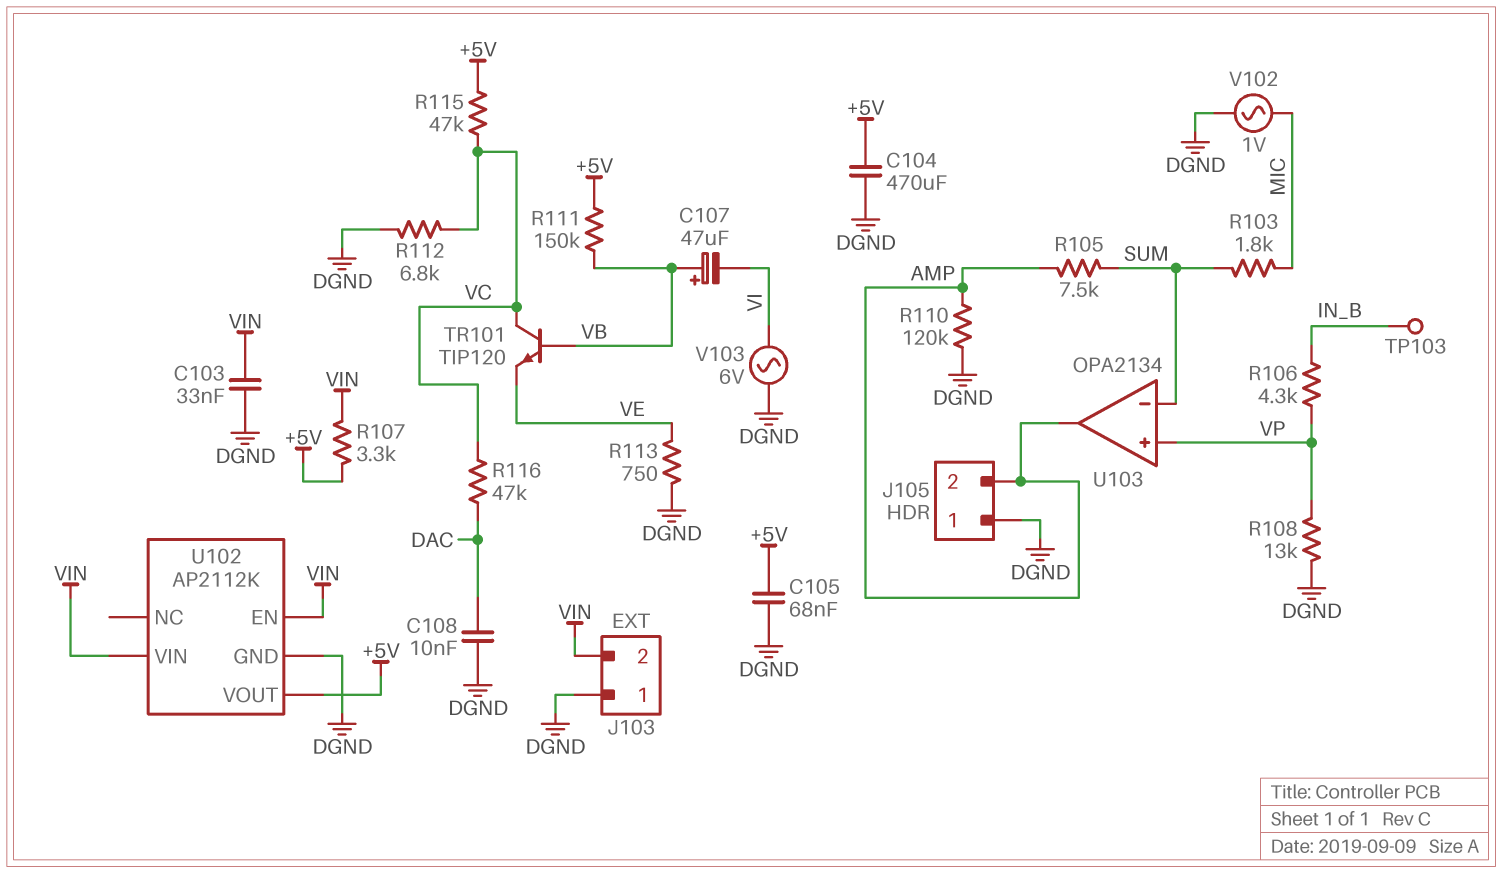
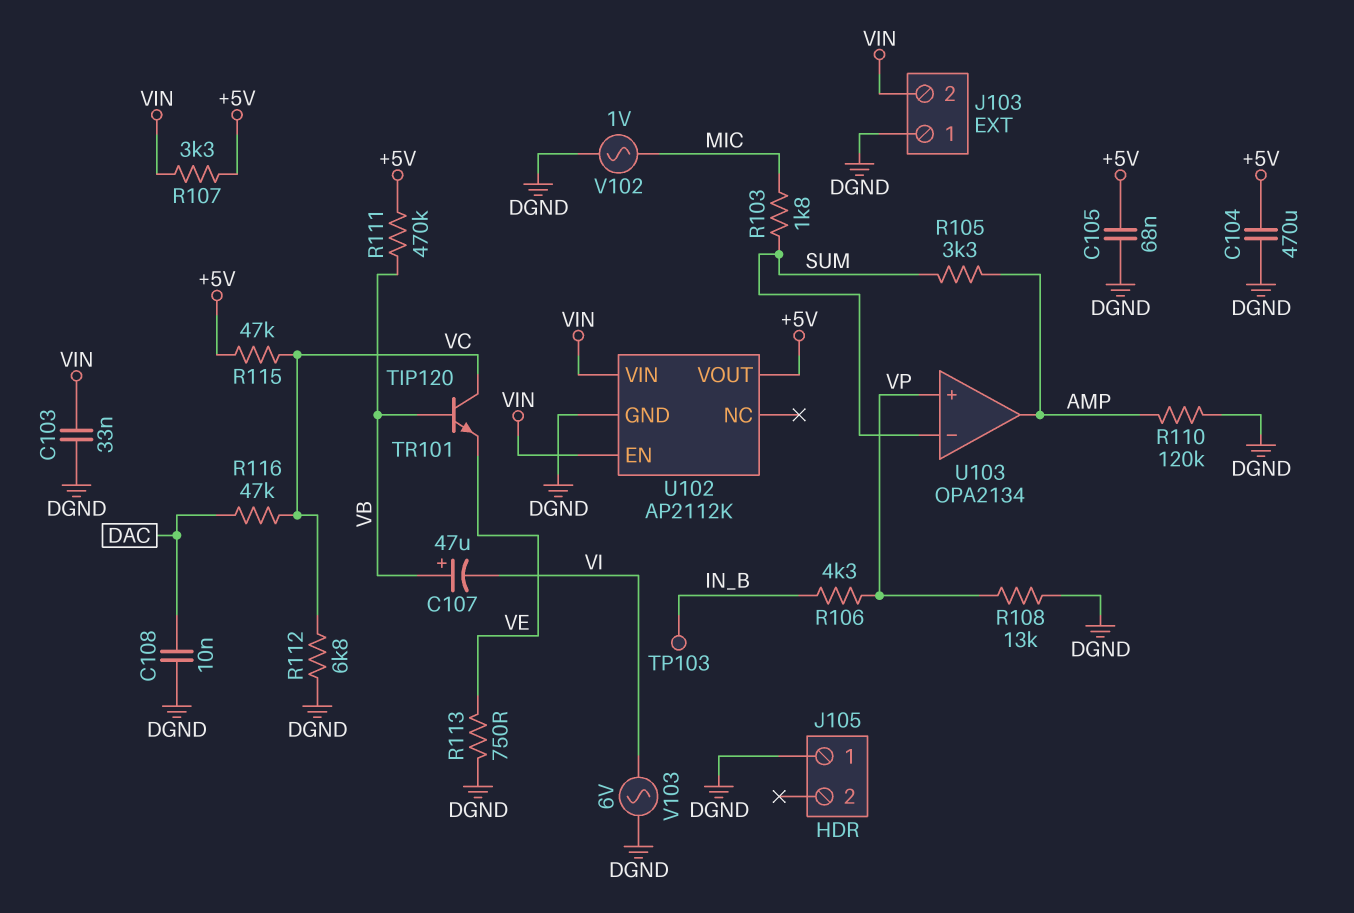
J105 pin 2: AMP -> none
R105: 7.5k (AMP, SUM) -> 3.3k (AMP, SUM)
R111: 150k (+5V, VB) -> 470k (+5V, VB)

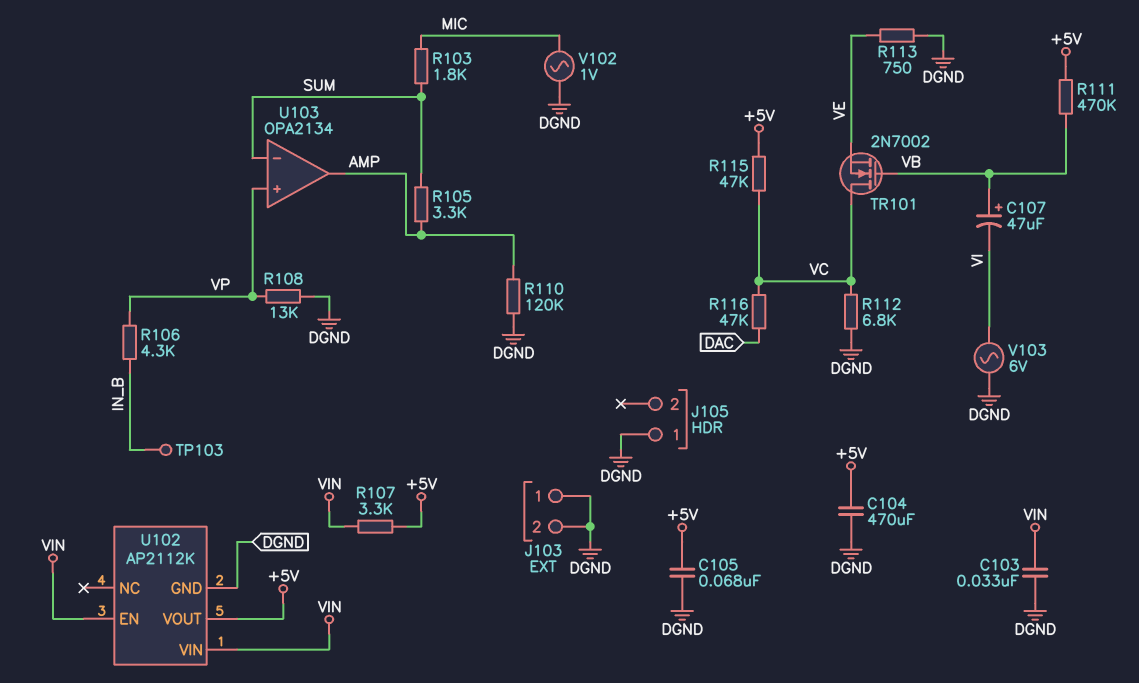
C108: 10nF (DAC, DGND) -> none
J103 pin 2: VIN -> DGND
TR101: NPN TIP120 (B VB, C VC, E VE) -> NMOS 2N7002 (G VB, D VC, S VE)

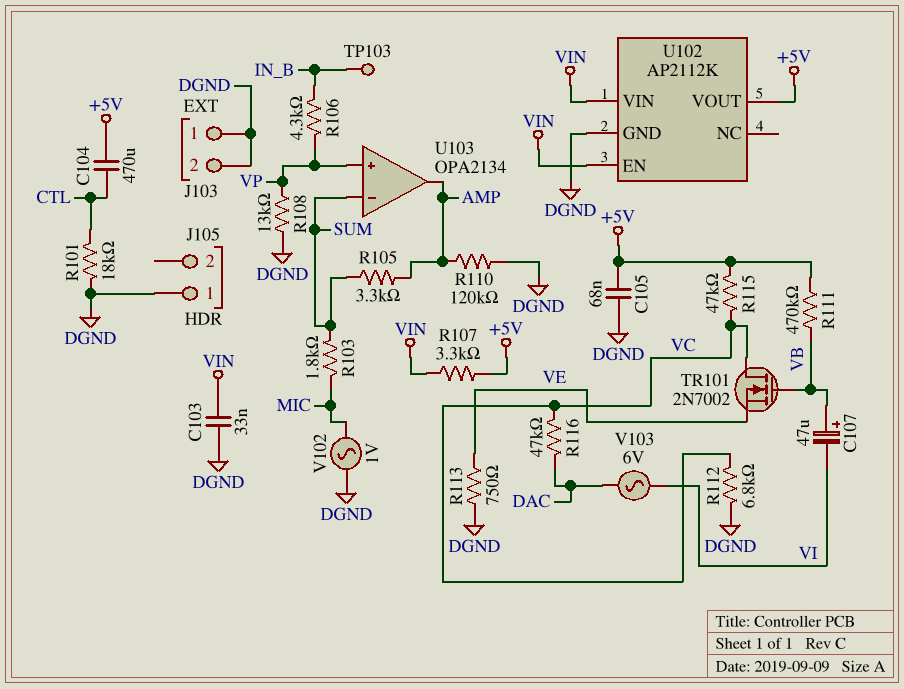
C104: 470uF (+5V, DGND) -> 470uF (+5V, CTL)
R101: none -> 18k (CTL, DGND)
V103: AC 6V (DGND, VI) -> AC 6V (DAC, VI)

